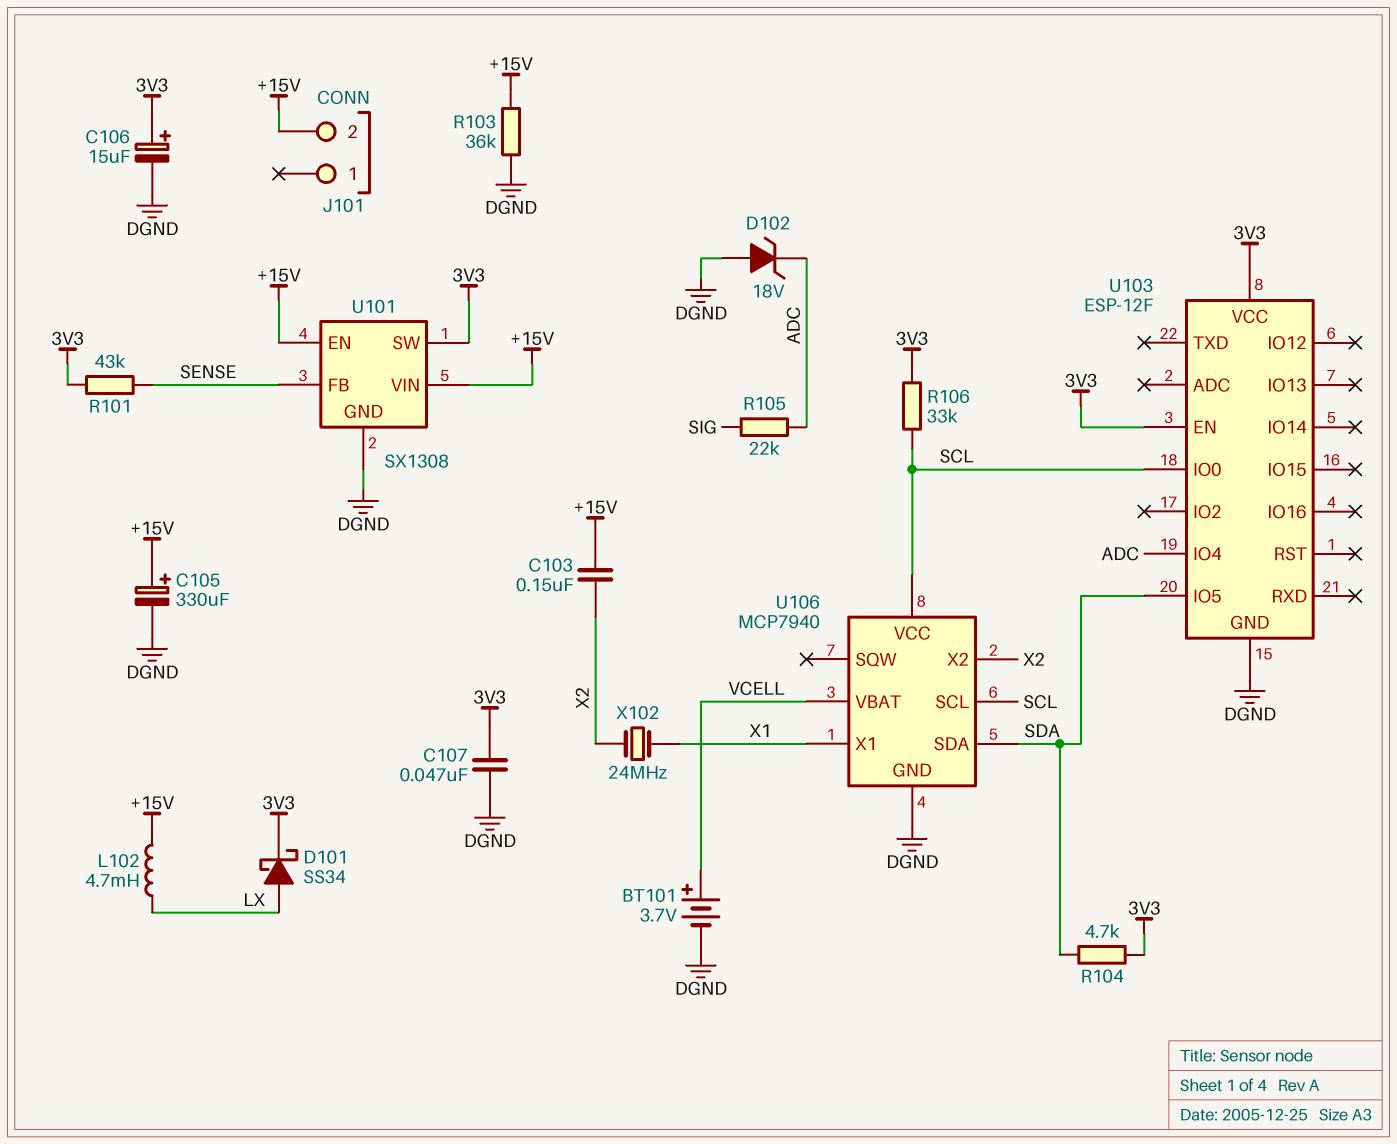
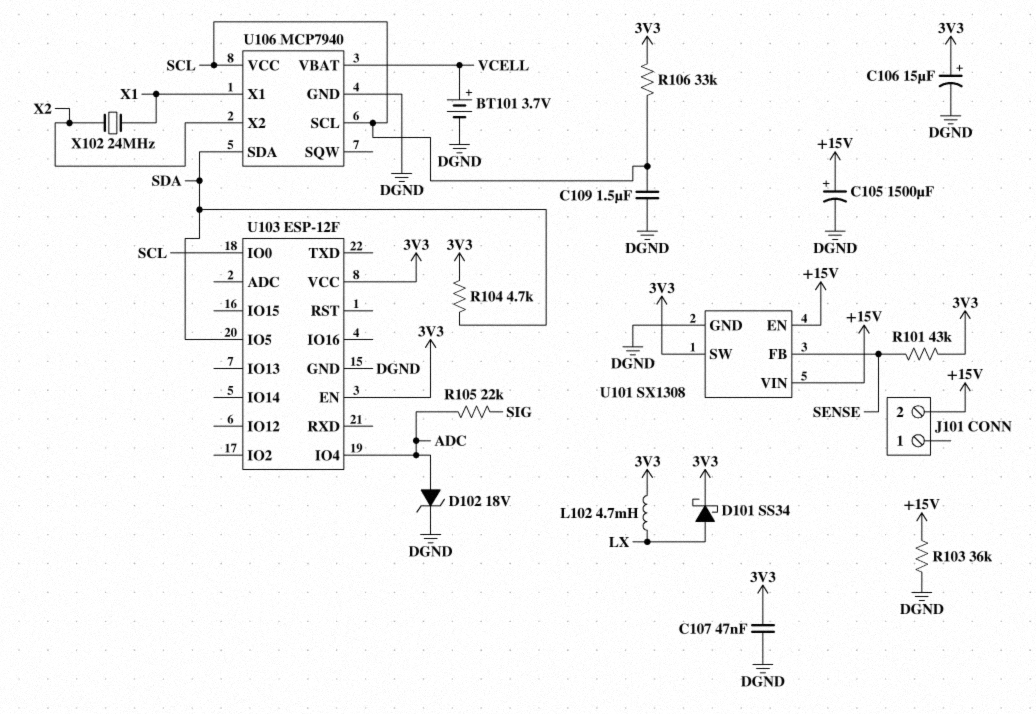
C103: 150nF (+15V, X2) -> none
C105: 330uF (plus +15V, minus DGND) -> 1500uF (plus +15V, minus DGND)
C109: none -> 1.5uF (DGND, SCL)
D102: zener 18V (A DGND, K ADC) -> zener 18V (A ADC, K DGND)
L102: 4.7mH (+15V, LX) -> 4.7mH (3V3, LX)

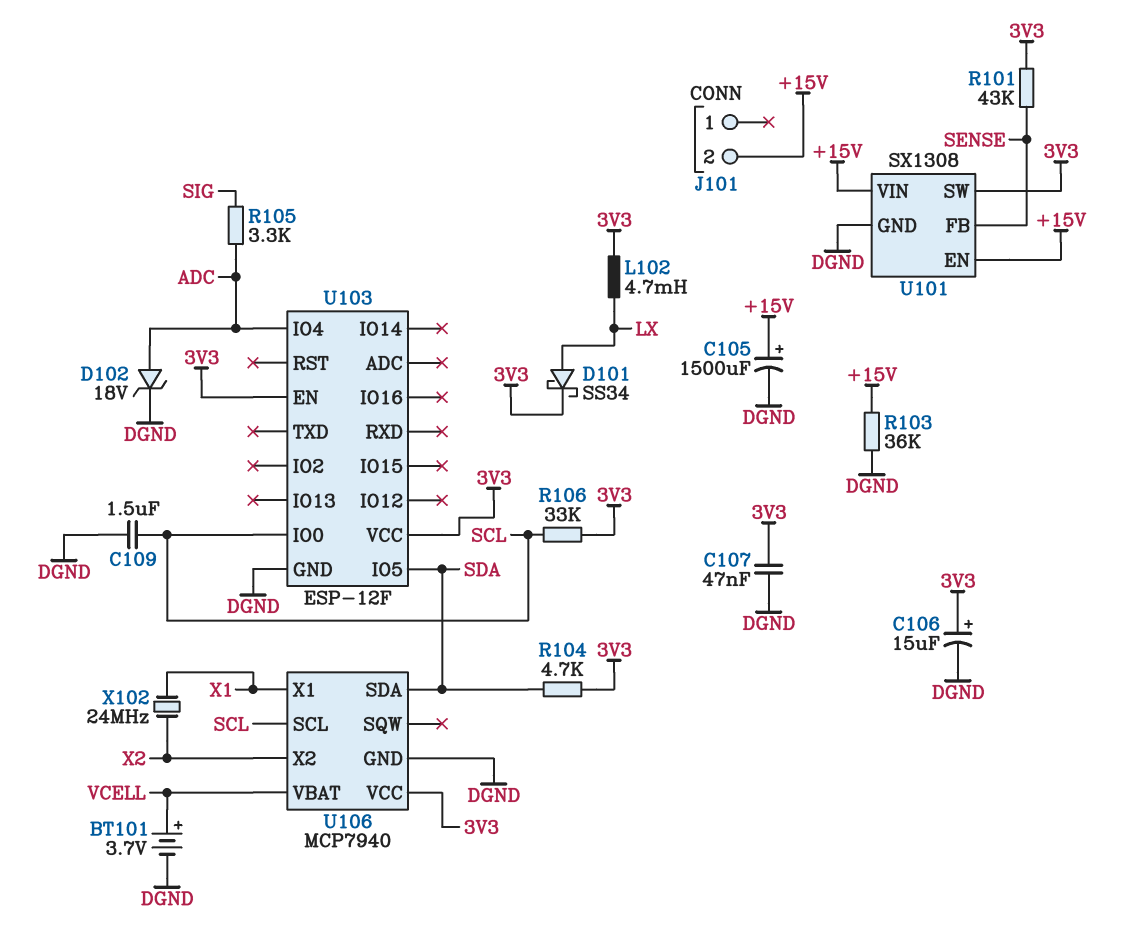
R105: 22k (ADC, SIG) -> 3.3k (ADC, SIG)
U106 pin VCC: SCL -> 3V3

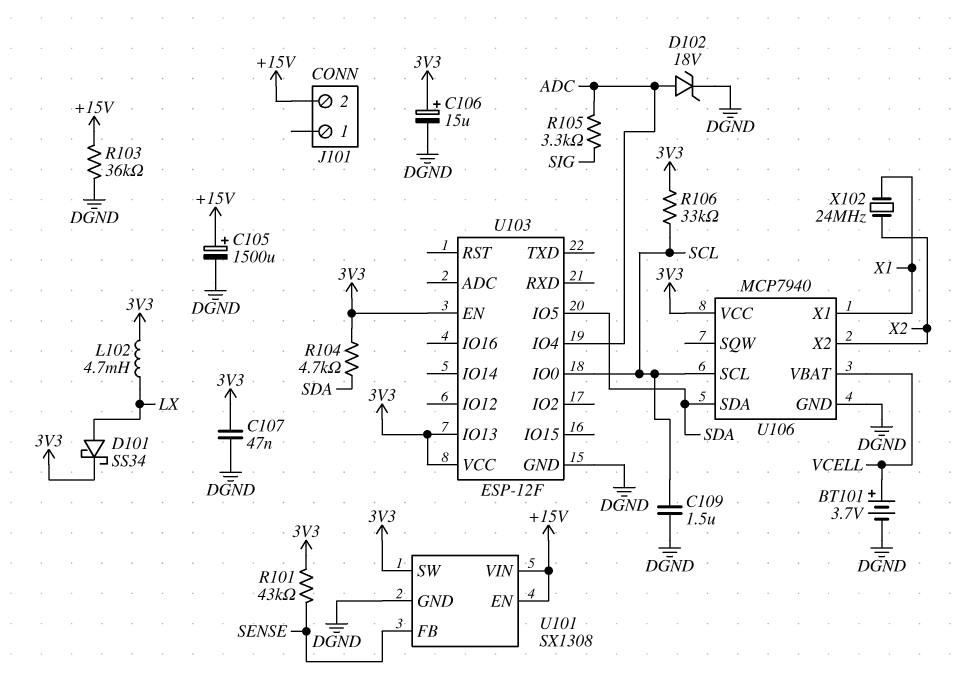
U103 pin IO13: none -> 3V3

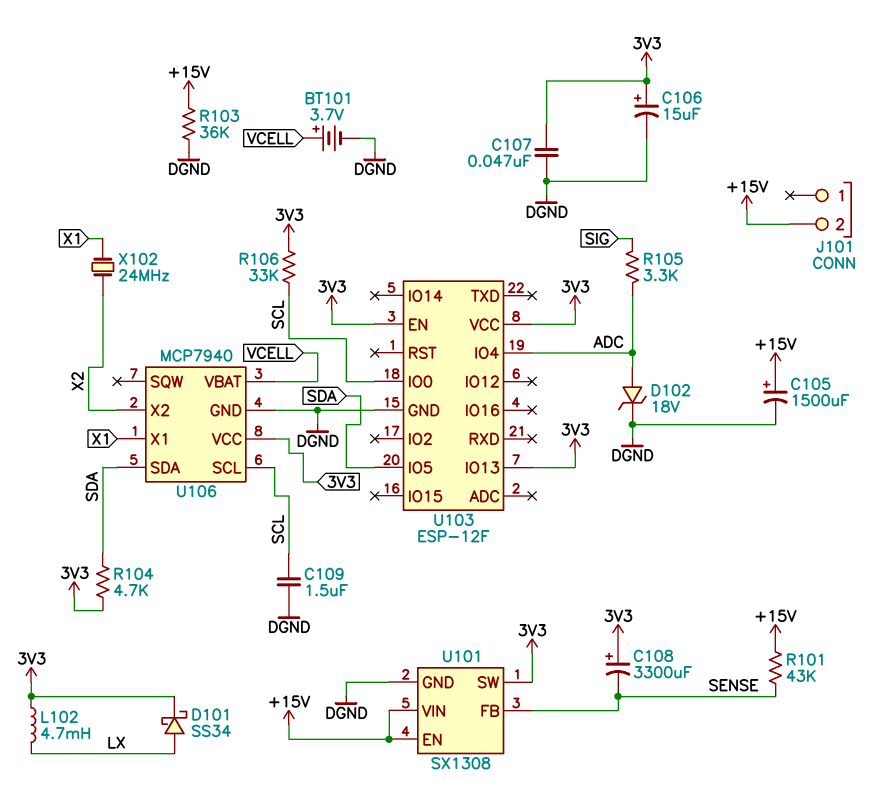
C108: none -> 3300uF (plus 3V3, minus SENSE)
R101: 43k (3V3, SENSE) -> 43k (+15V, SENSE)

